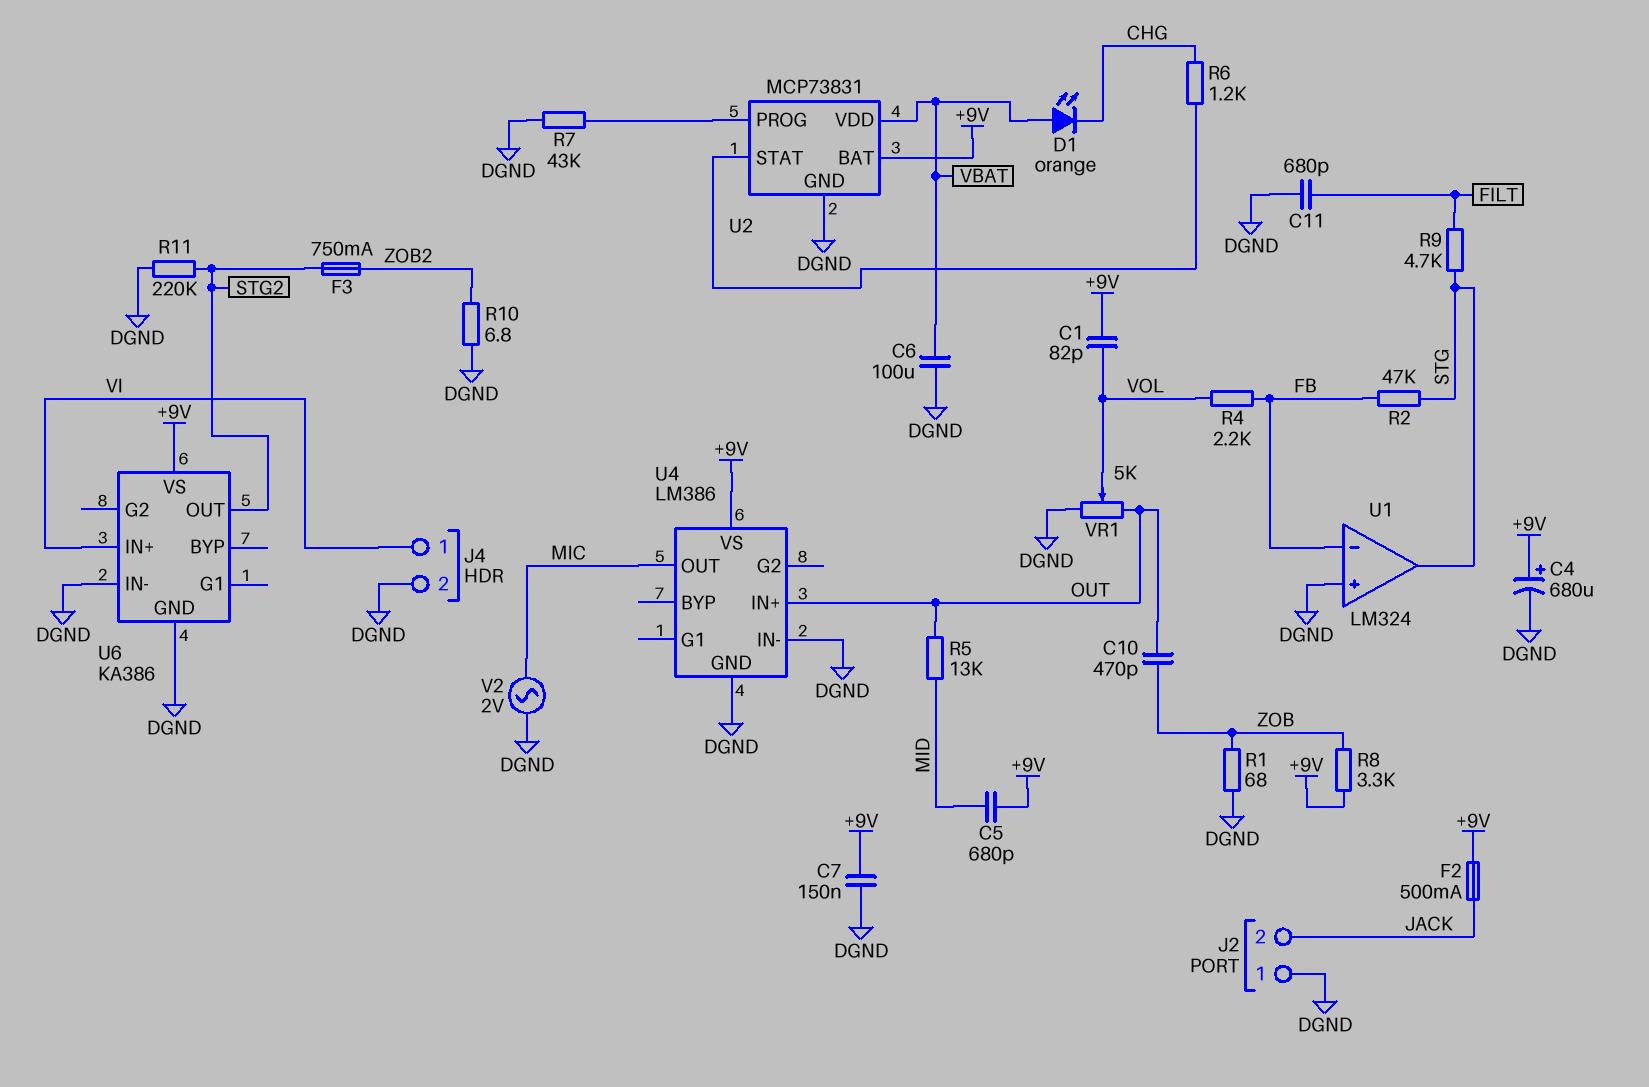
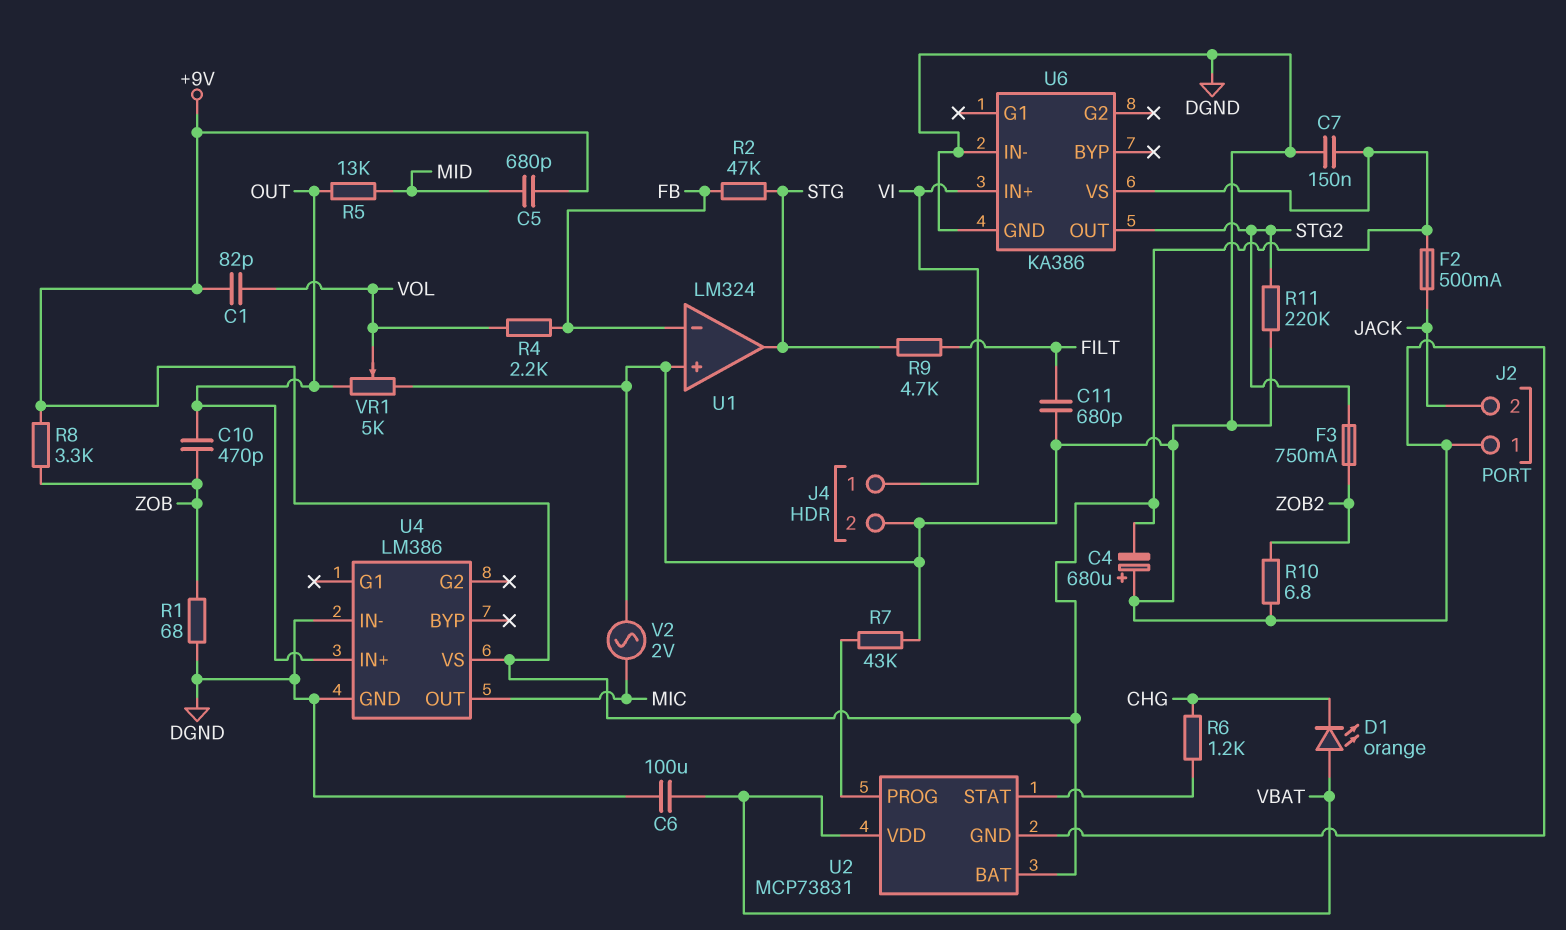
C4: 680uF (plus +9V, minus DGND) -> 680uF (plus DGND, minus +9V)

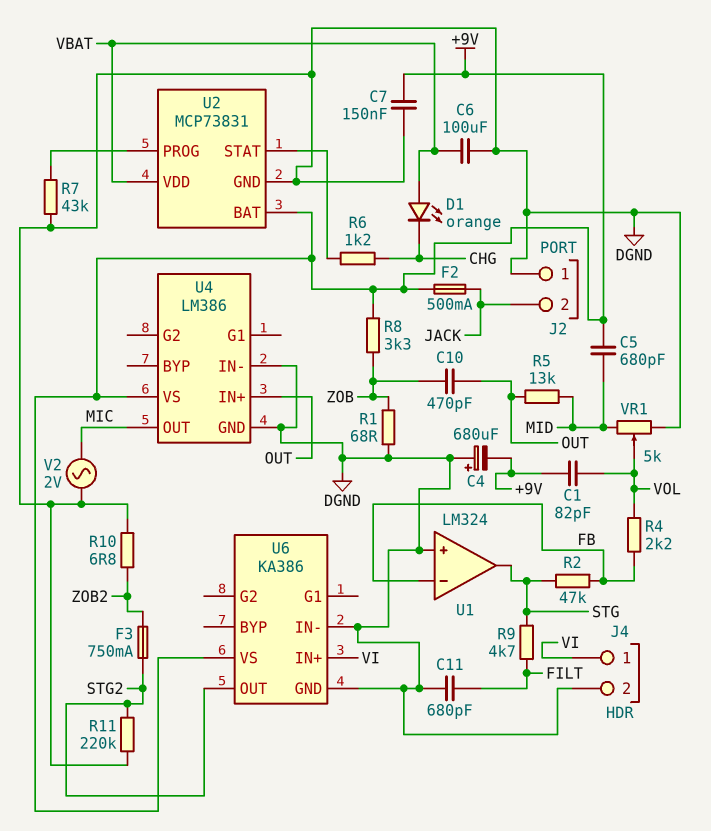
VR1: 5k (DGND, OUT, wiper VOL) -> 5k (DGND, MID, wiper VOL)

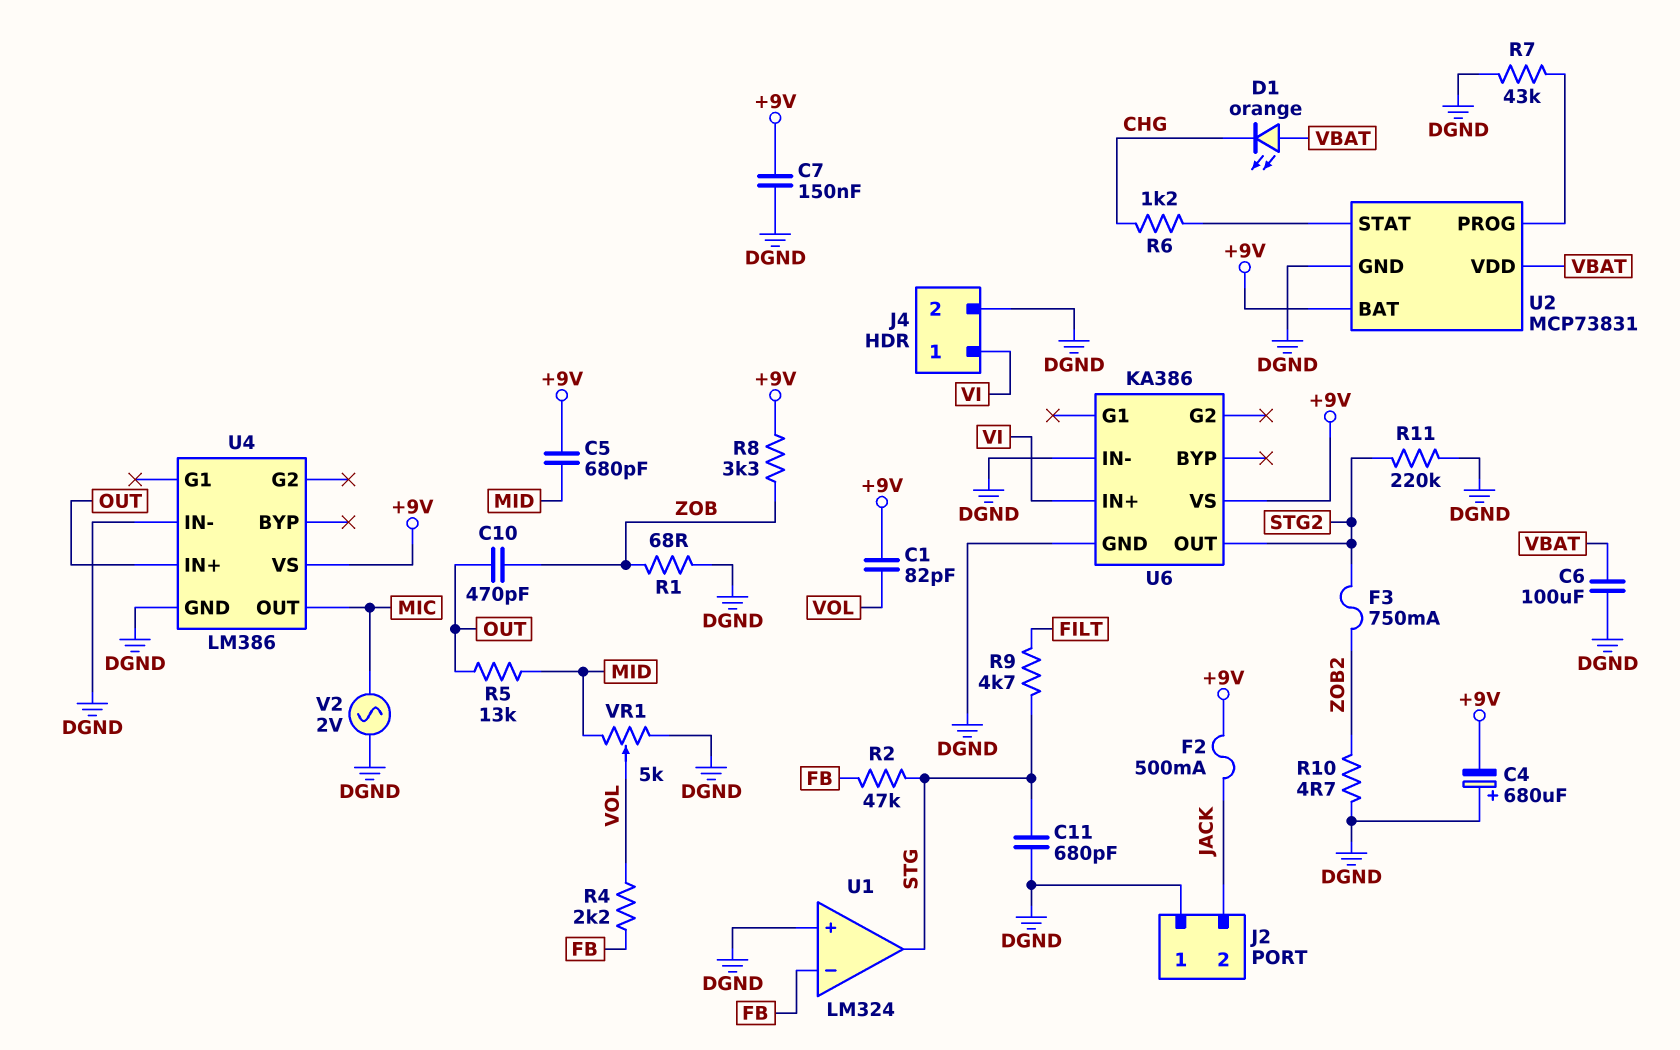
C11: 680pF (DGND, FILT) -> 680pF (DGND, STG)
R10: 6.8 (DGND, ZOB2) -> 4.7 (DGND, ZOB2)

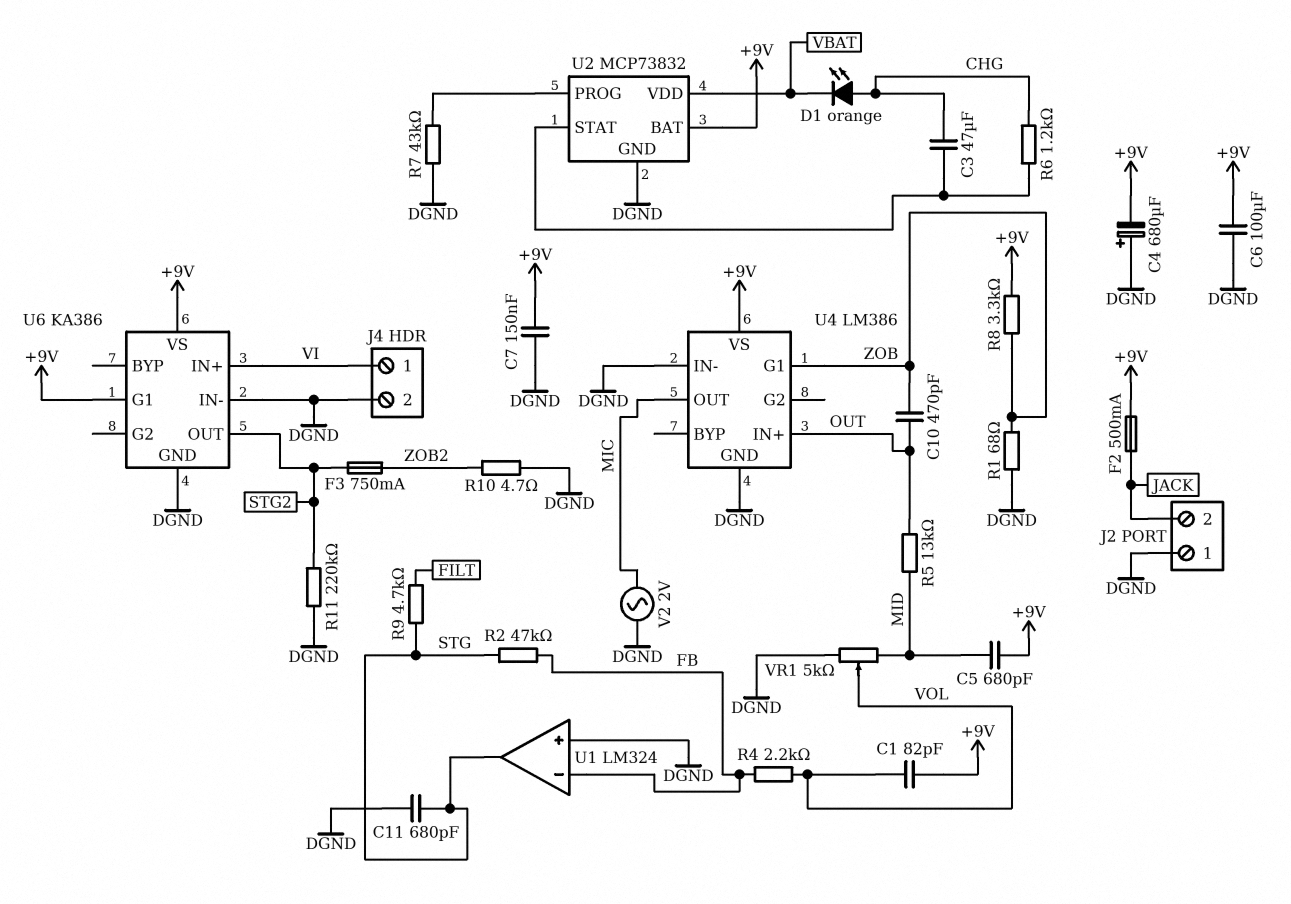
C3: none -> 47uF (CHG, U2/STAT)
C6: 100uF (DGND, VBAT) -> 100uF (+9V, DGND)
D1: LED orange (A VBAT, K CHG) -> LED orange (A CHG, K VBAT)
U2: MCP73831 -> MCP73832
U4 pin G1: none -> ZOB
U6 pin G1: none -> +9V

